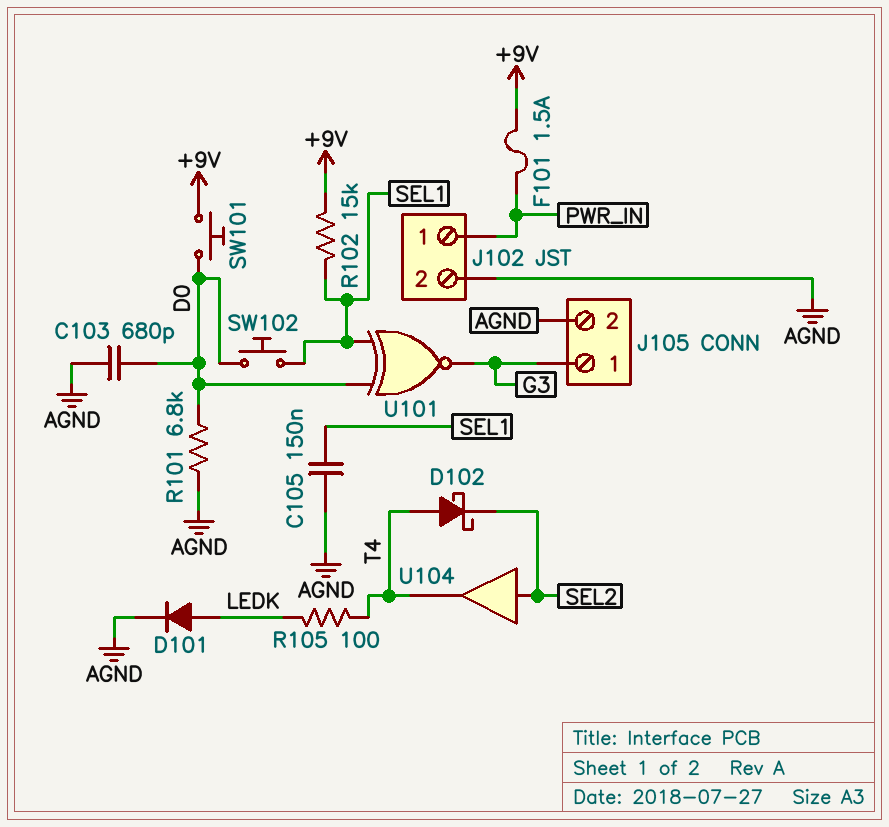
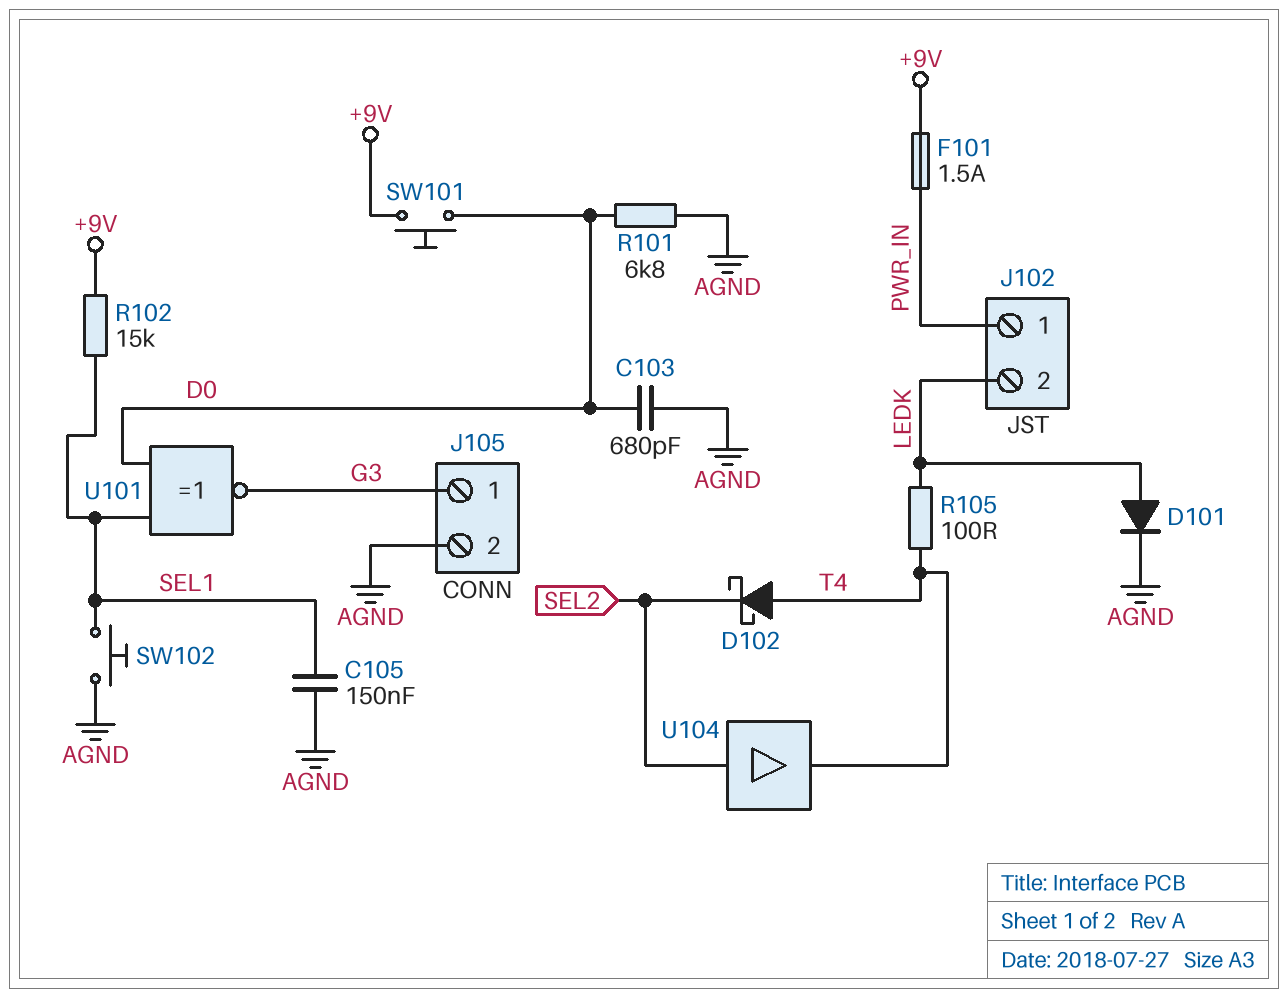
J102 pin 2: AGND -> LEDK
SW102: button (D0, SEL1) -> button (AGND, SEL1)

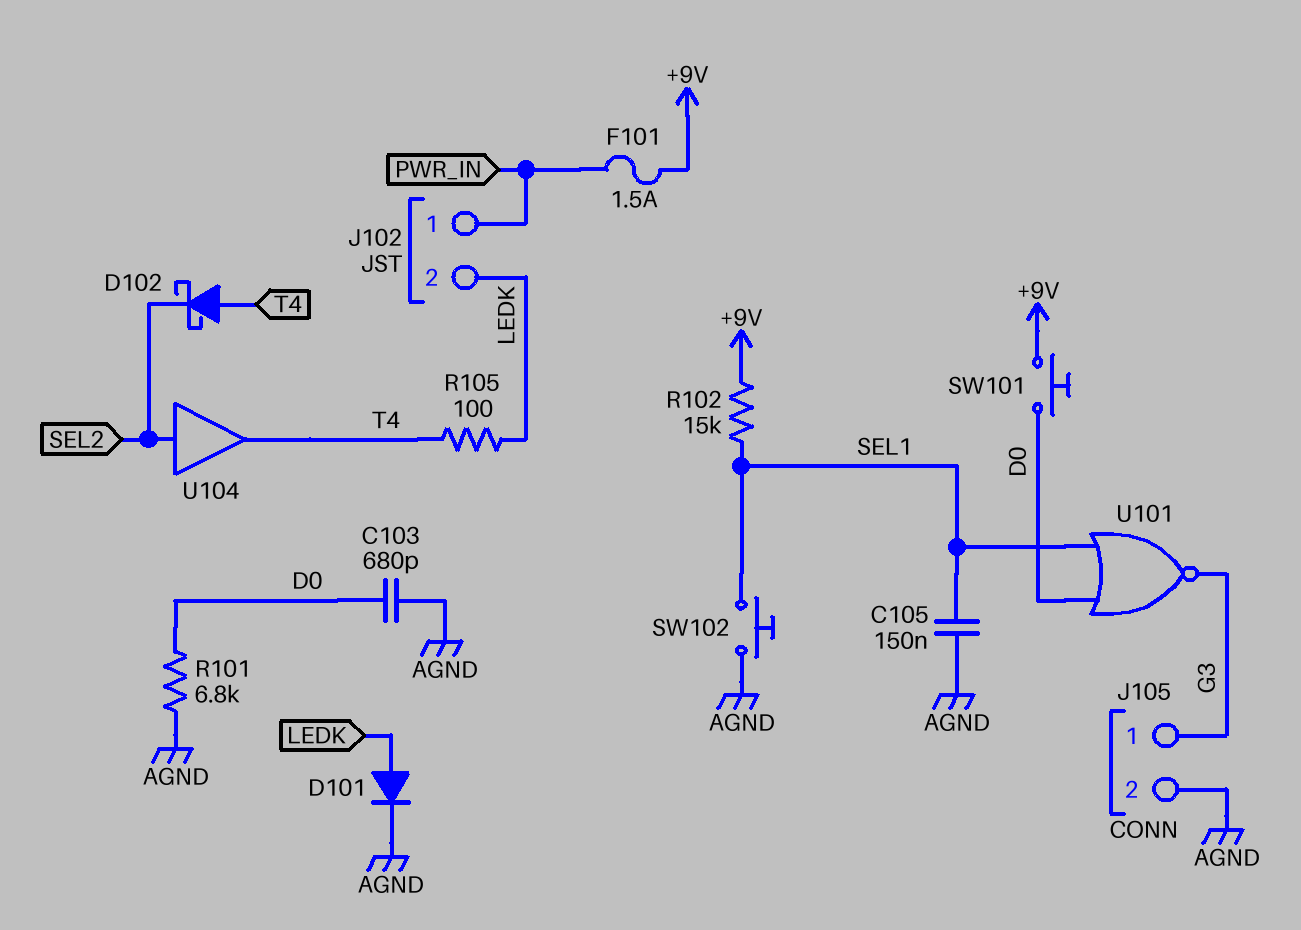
U101: XNOR (in D0, in SEL1, out G3) -> NOR (in D0, in SEL1, out G3)

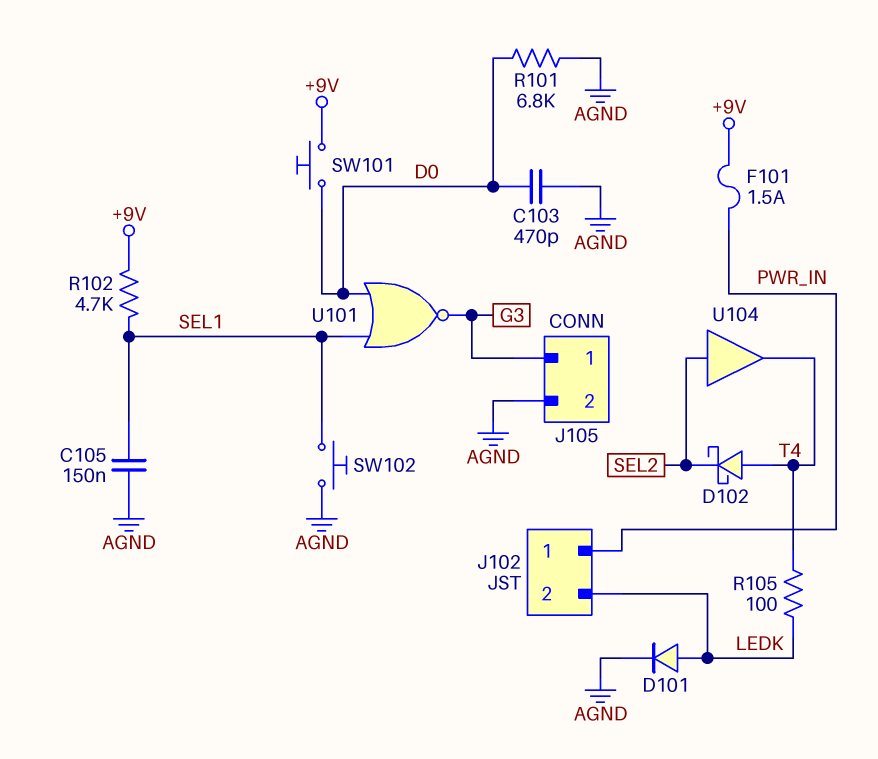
C103: 680pF (AGND, D0) -> 470pF (AGND, D0)
R102: 15k (+9V, SEL1) -> 4.7k (+9V, SEL1)

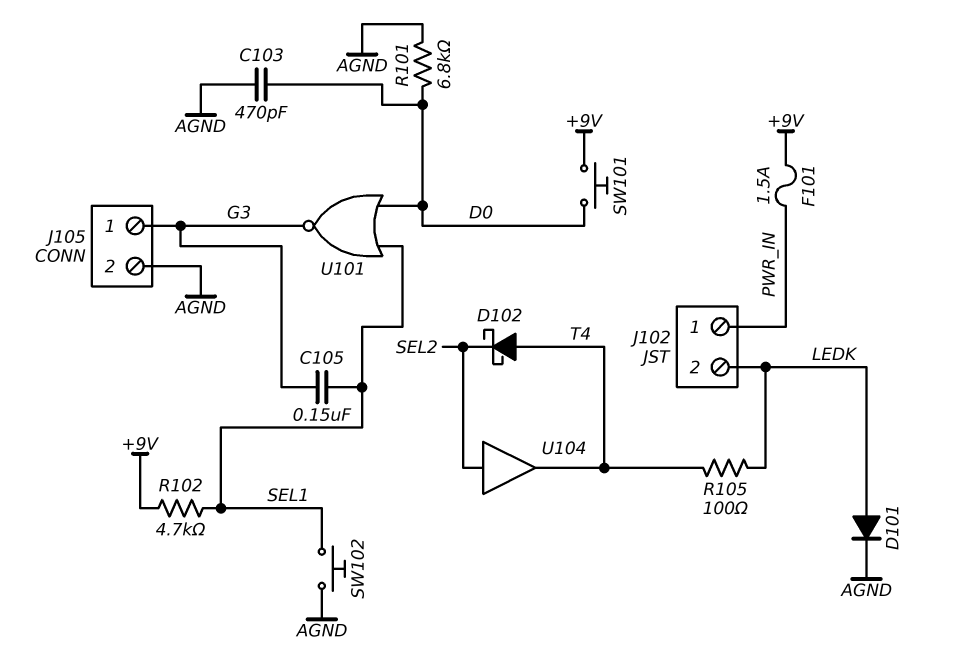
C105: 150nF (AGND, SEL1) -> 150nF (G3, SEL1)

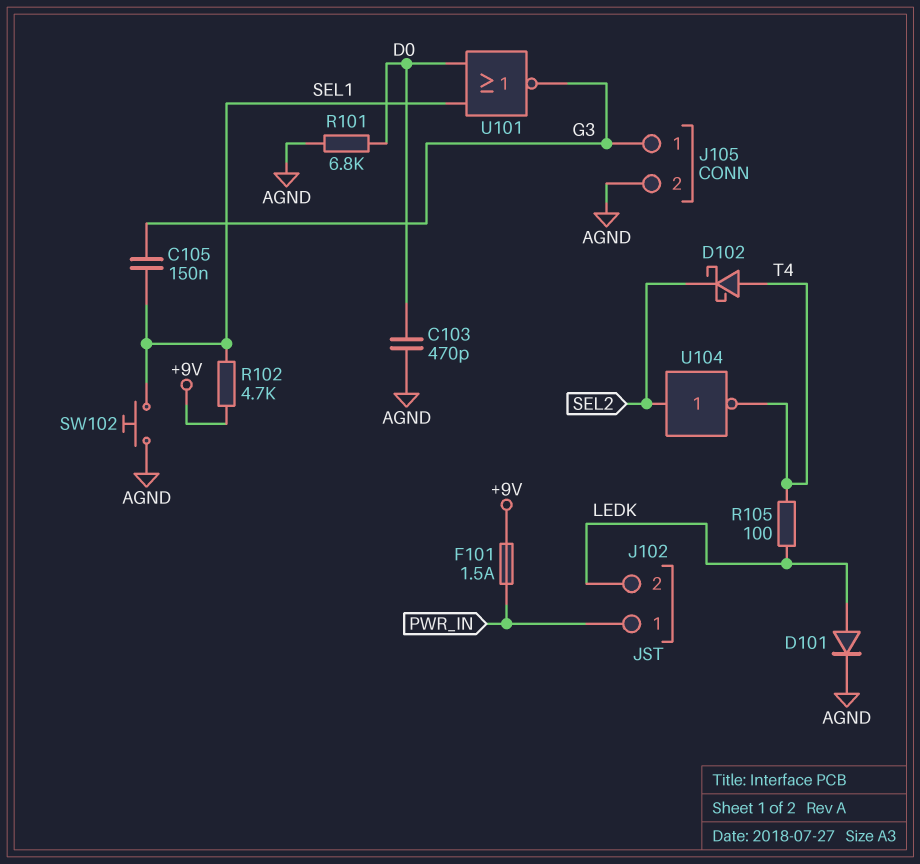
SW101: button (+9V, D0) -> none
U104: buffer (in SEL2, out T4) -> NOT (in SEL2, out T4)

